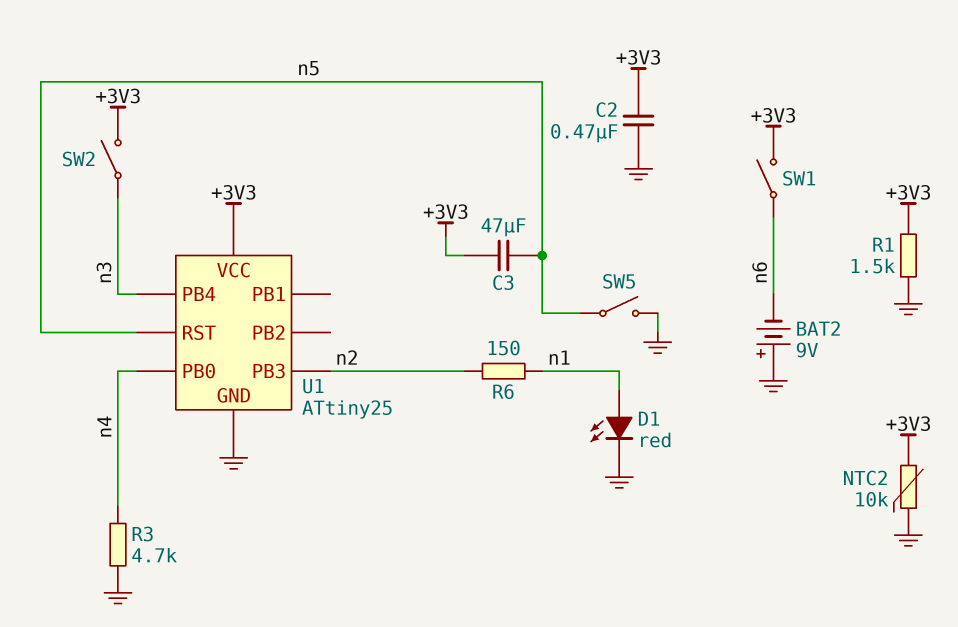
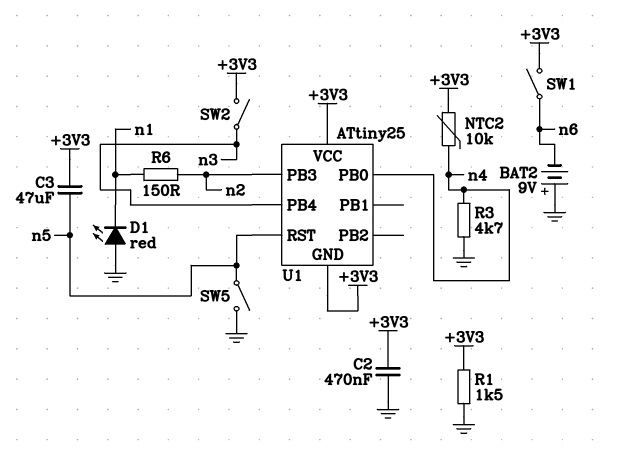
D1: LED red (A n1, K GND) -> LED red (A GND, K n1)
NTC2: 10k (+3V3, GND) -> 10k (+3V3, n4)
U1 pin GND: GND -> +3V3

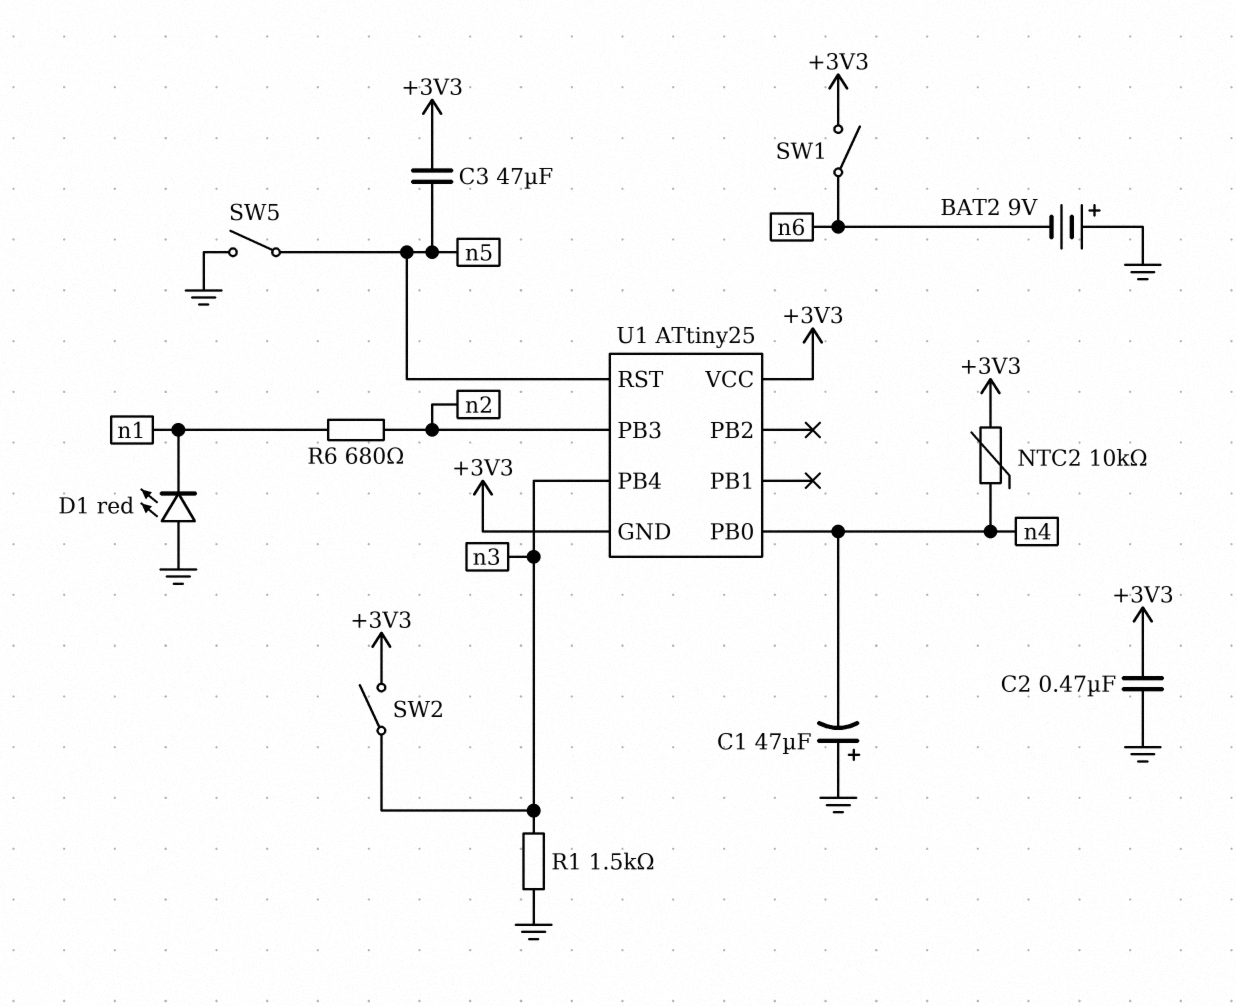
C1: none -> 47uF (plus GND, minus n4)
R1: 1.5k (+3V3, GND) -> 1.5k (GND, n3)
R3: 4.7k (GND, n4) -> none
R6: 150 (n1, n2) -> 680 (n1, n2)

